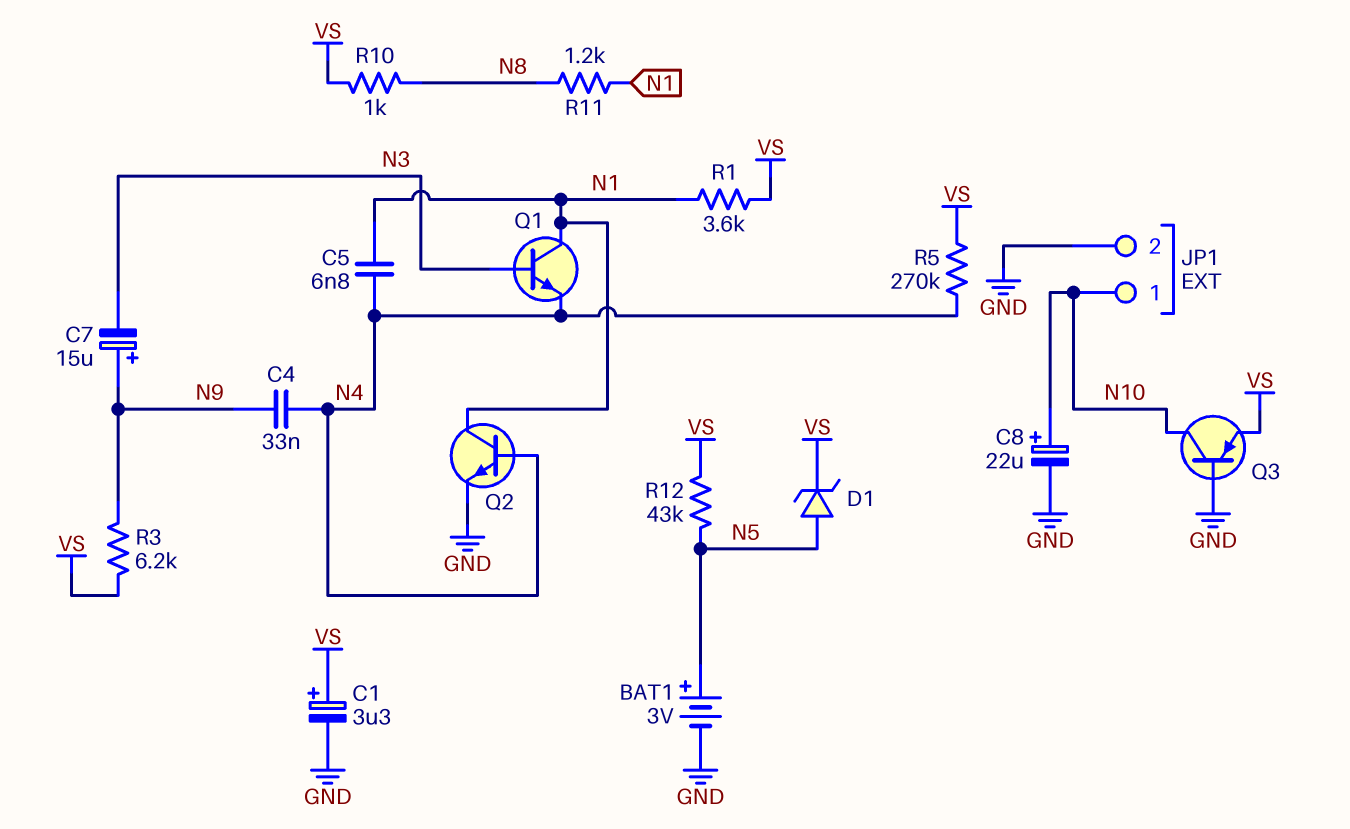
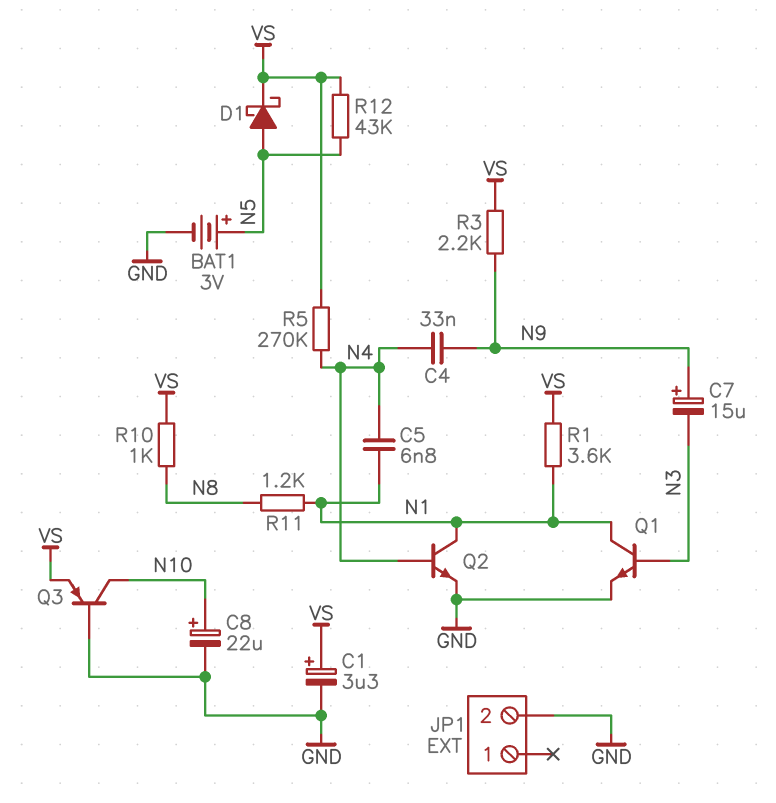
D1: zener (A N5, K VS) -> schottky (A N5, K VS)
JP1 pin 1: N10 -> none
Q1: NPN (B N3, C N1, E N4) -> NPN (B N3, C N1, E GND)
R3: 6.2k (N9, VS) -> 2.2k (N9, VS)

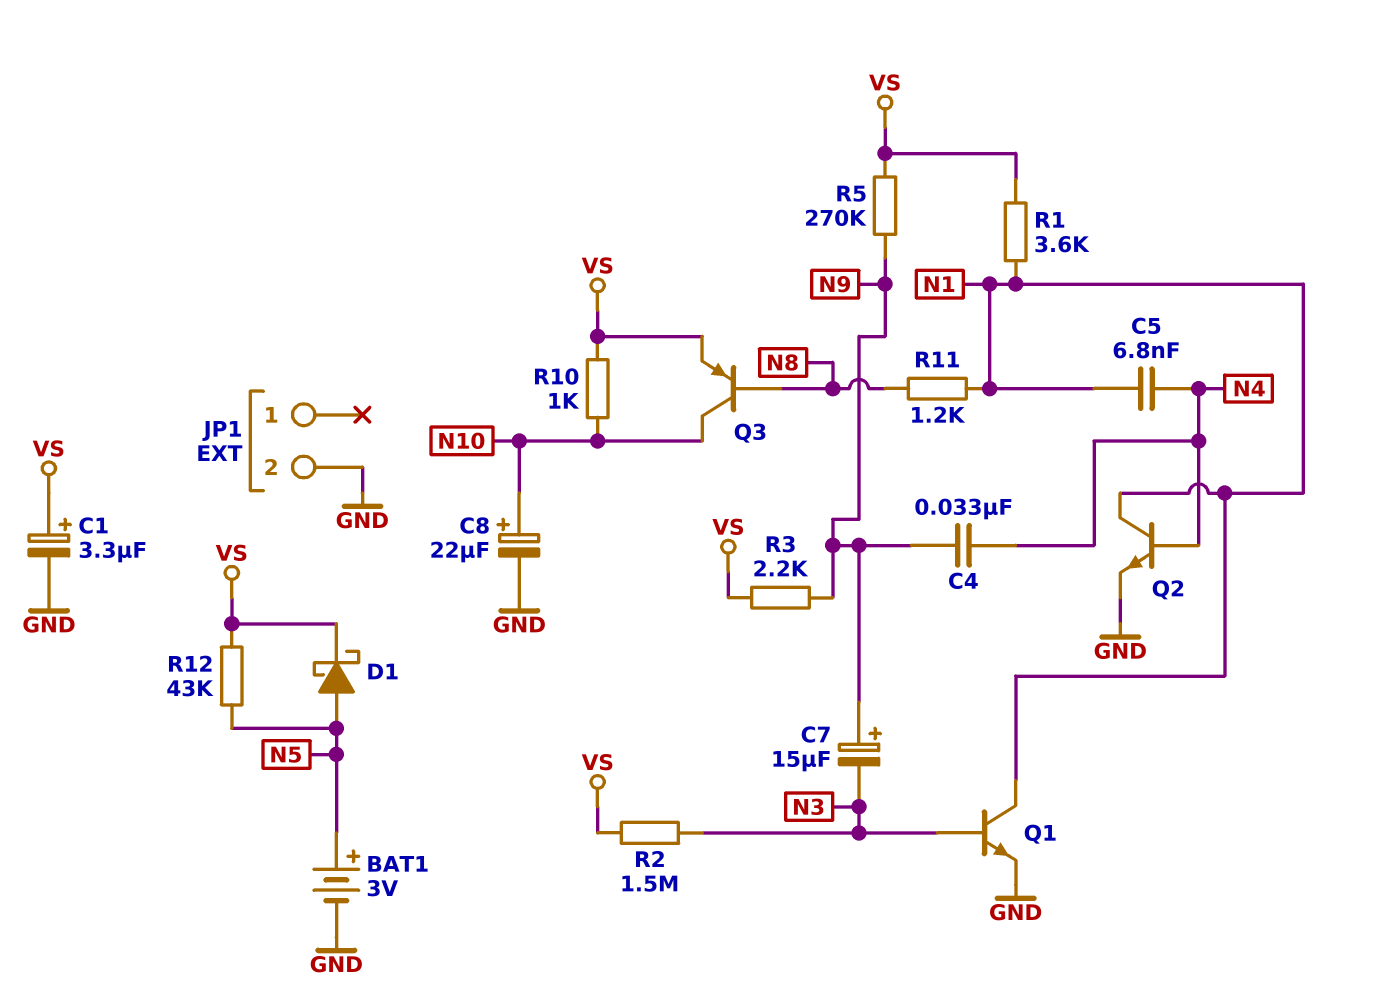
Q3: PNP (B GND, C N10, E VS) -> PNP (B N8, C N10, E VS)
R2: none -> 1.5M (N3, VS)
R5: 270k (N4, VS) -> 270k (N9, VS)
R10: 1k (N8, VS) -> 1k (N10, VS)

